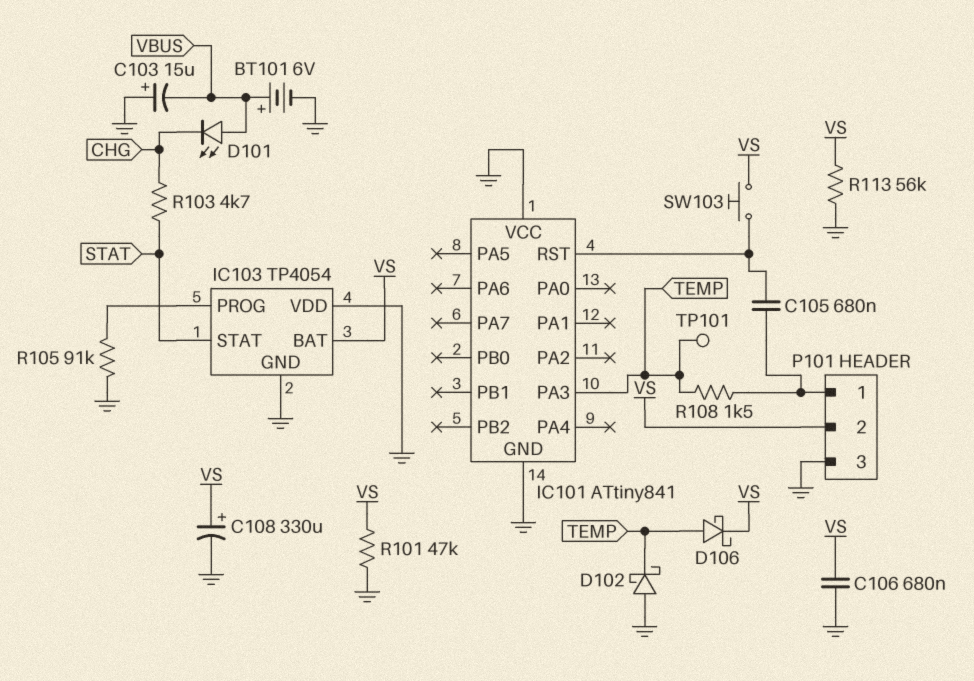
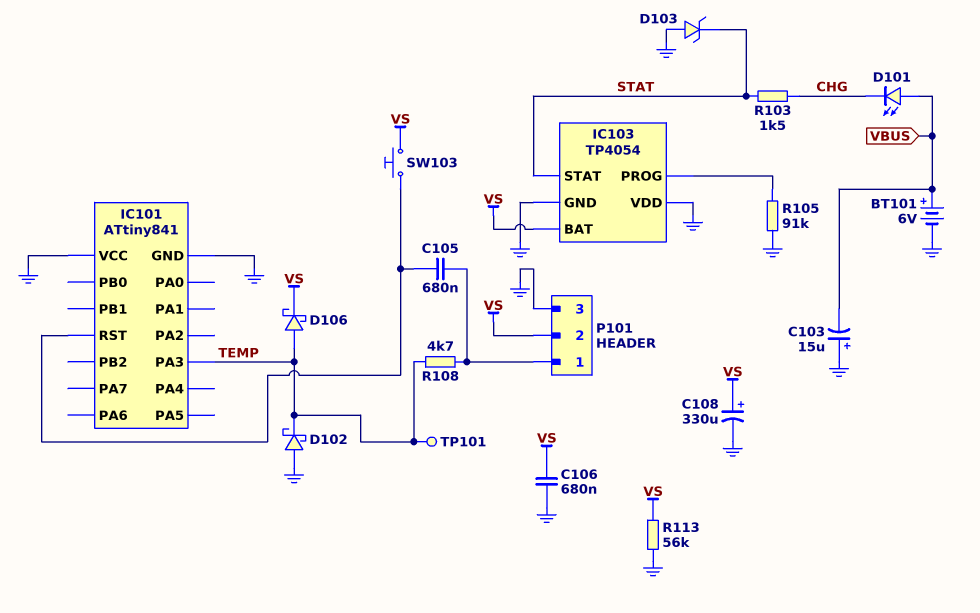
D103: none -> zener (A GND, K STAT)
R101: 47k (GND, VS) -> none
R103: 4.7k (CHG, STAT) -> 1.5k (CHG, STAT)
R108: 1.5k (P101/1, TEMP) -> 4.7k (P101/1, TEMP)

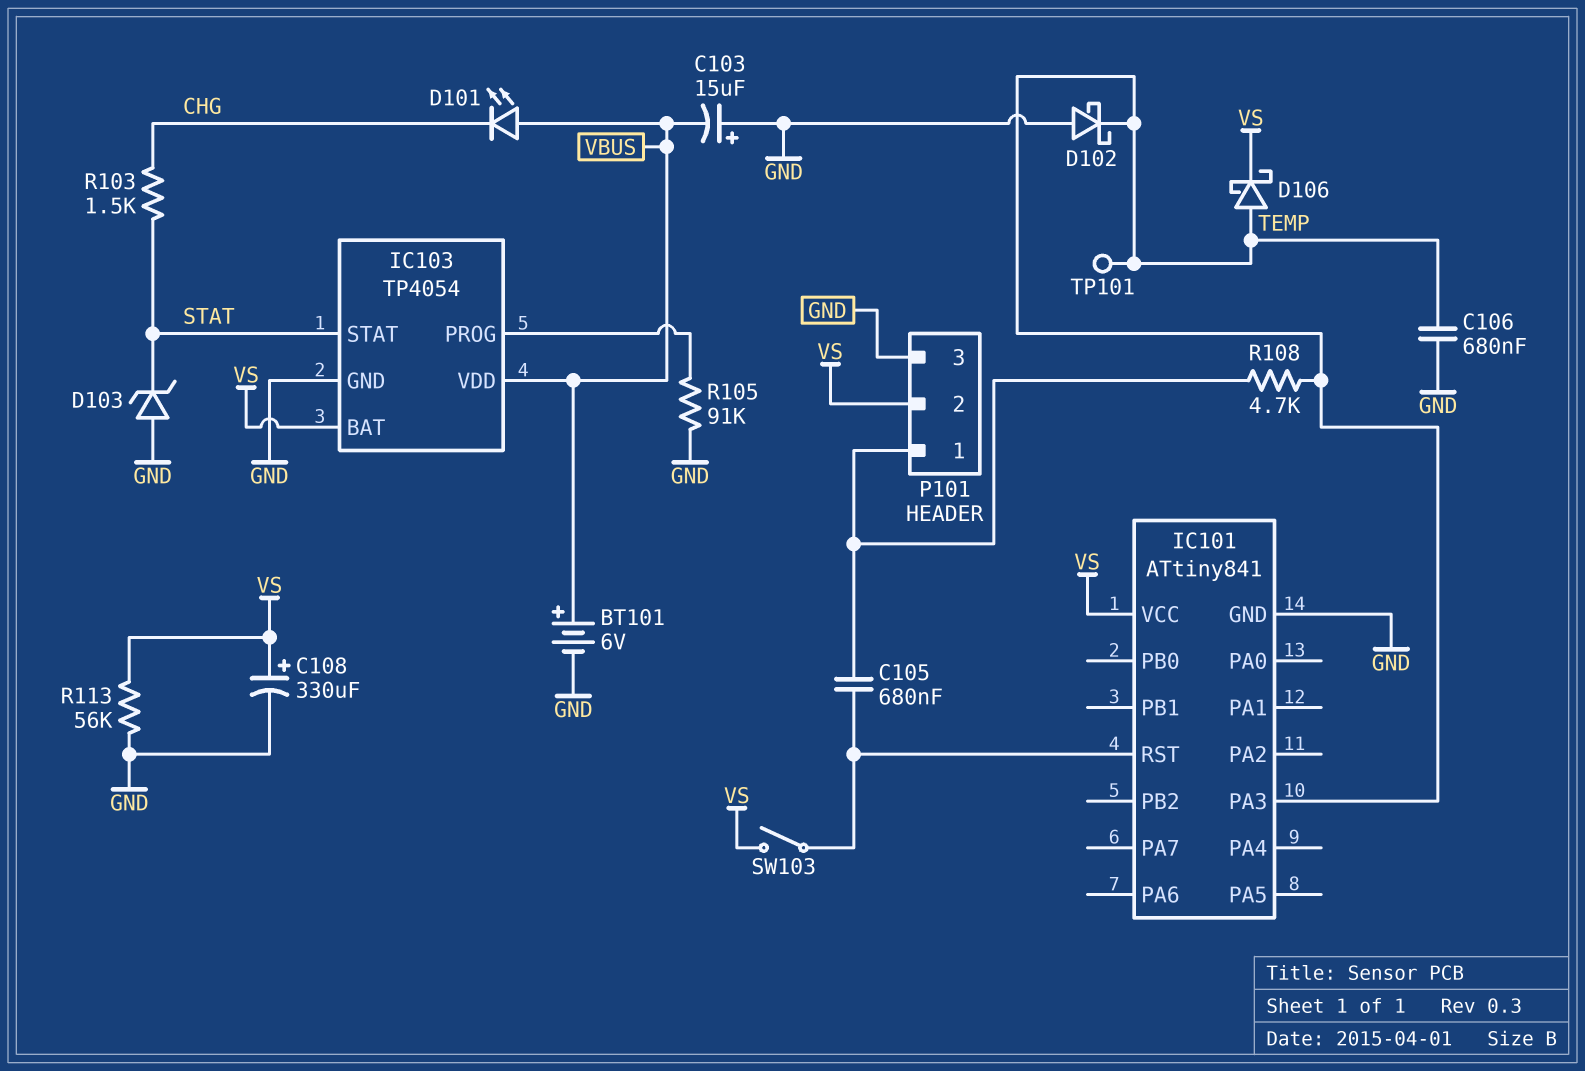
C106: 680nF (GND, VS) -> 680nF (GND, TEMP)
IC101 pin VCC: GND -> VS
IC103 pin VDD: GND -> VBUS
SW103: button (IC101/RST, VS) -> switch (IC101/RST, VS)

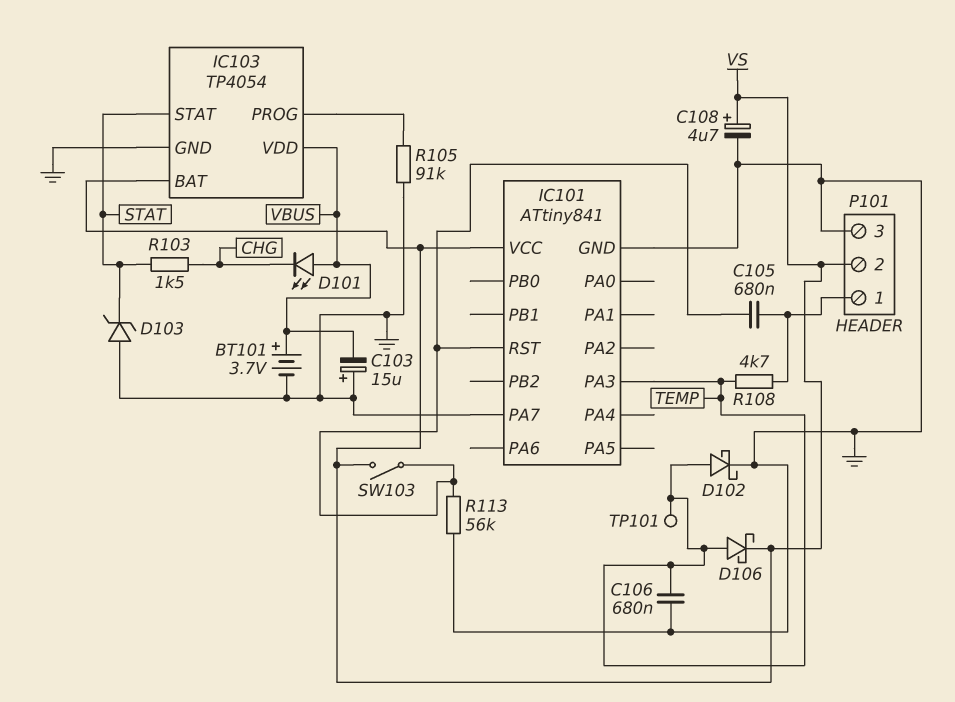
BT101: 6V (plus VBUS, minus GND) -> 3.7V (plus VBUS, minus GND)
C108: 330uF (plus VS, minus GND) -> 4.7uF (plus VS, minus GND)
D102: schottky (A GND, K TEMP) -> schottky (A TEMP, K GND)
IC101 pin PA7: none -> GND
R113: 56k (GND, VS) -> 56k (GND, IC101/RST)

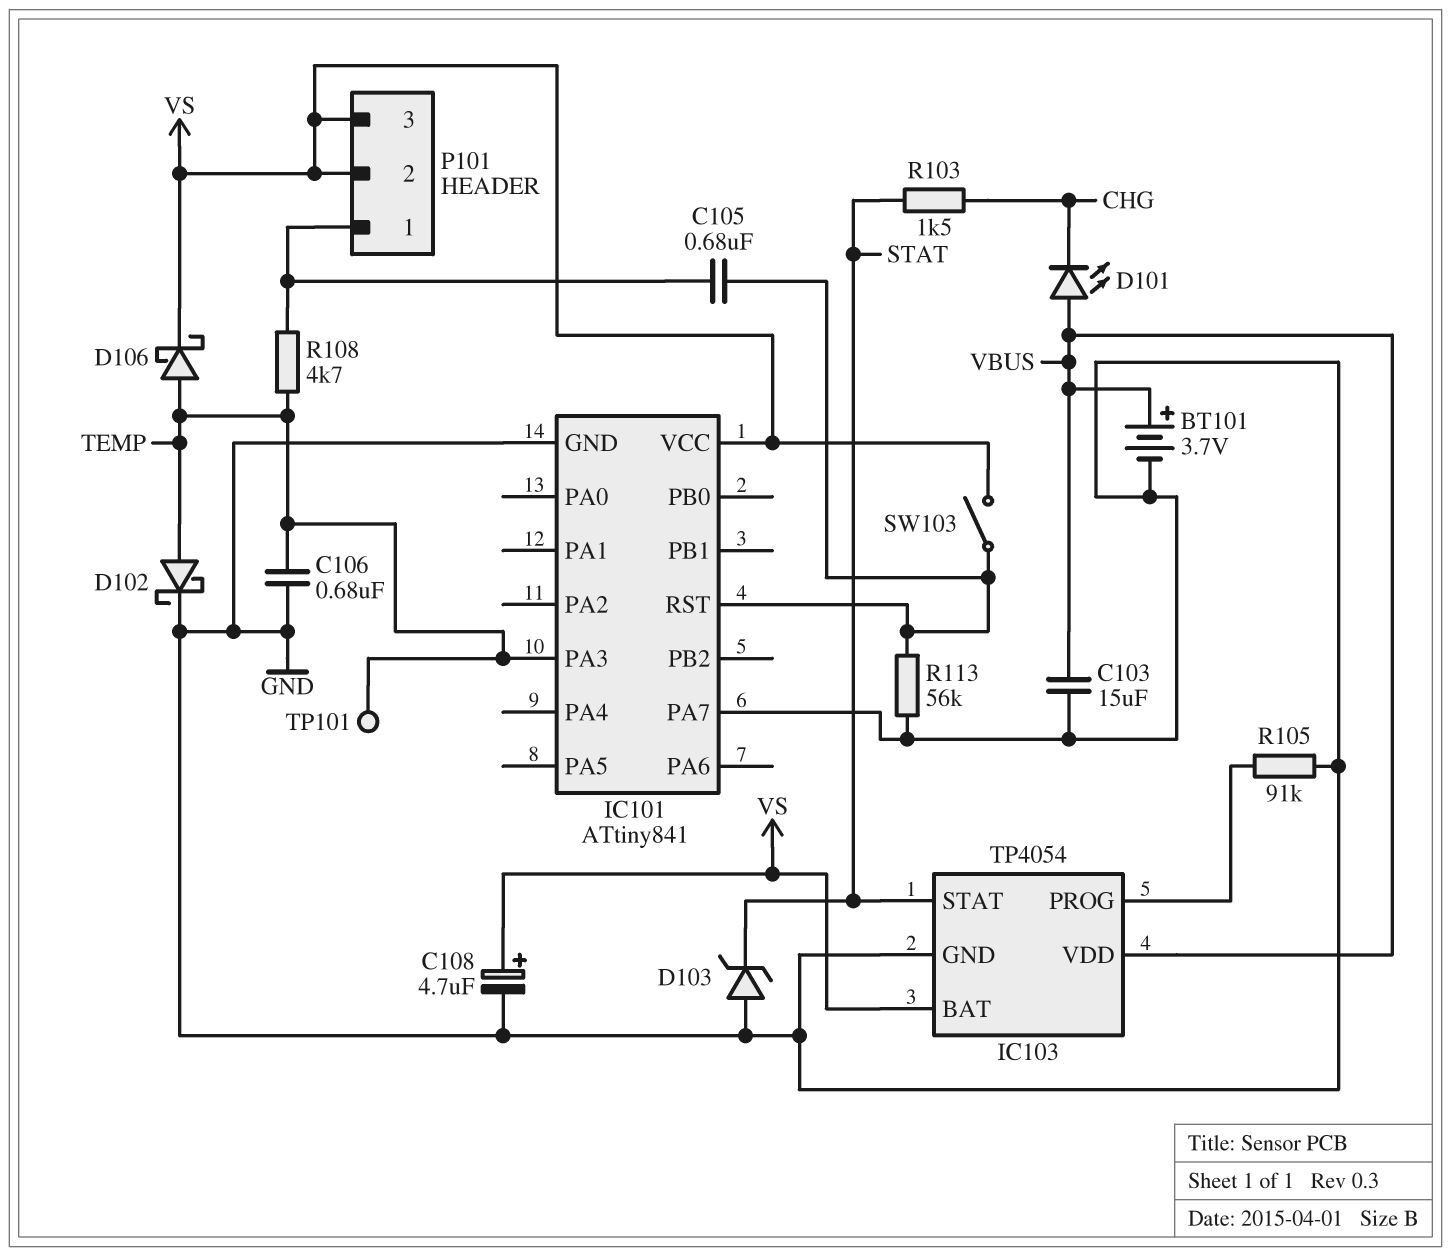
C103: 15uF (plus GND, minus VBUS) -> 15uF (GND, VBUS)
P101 pin 3: GND -> VS

